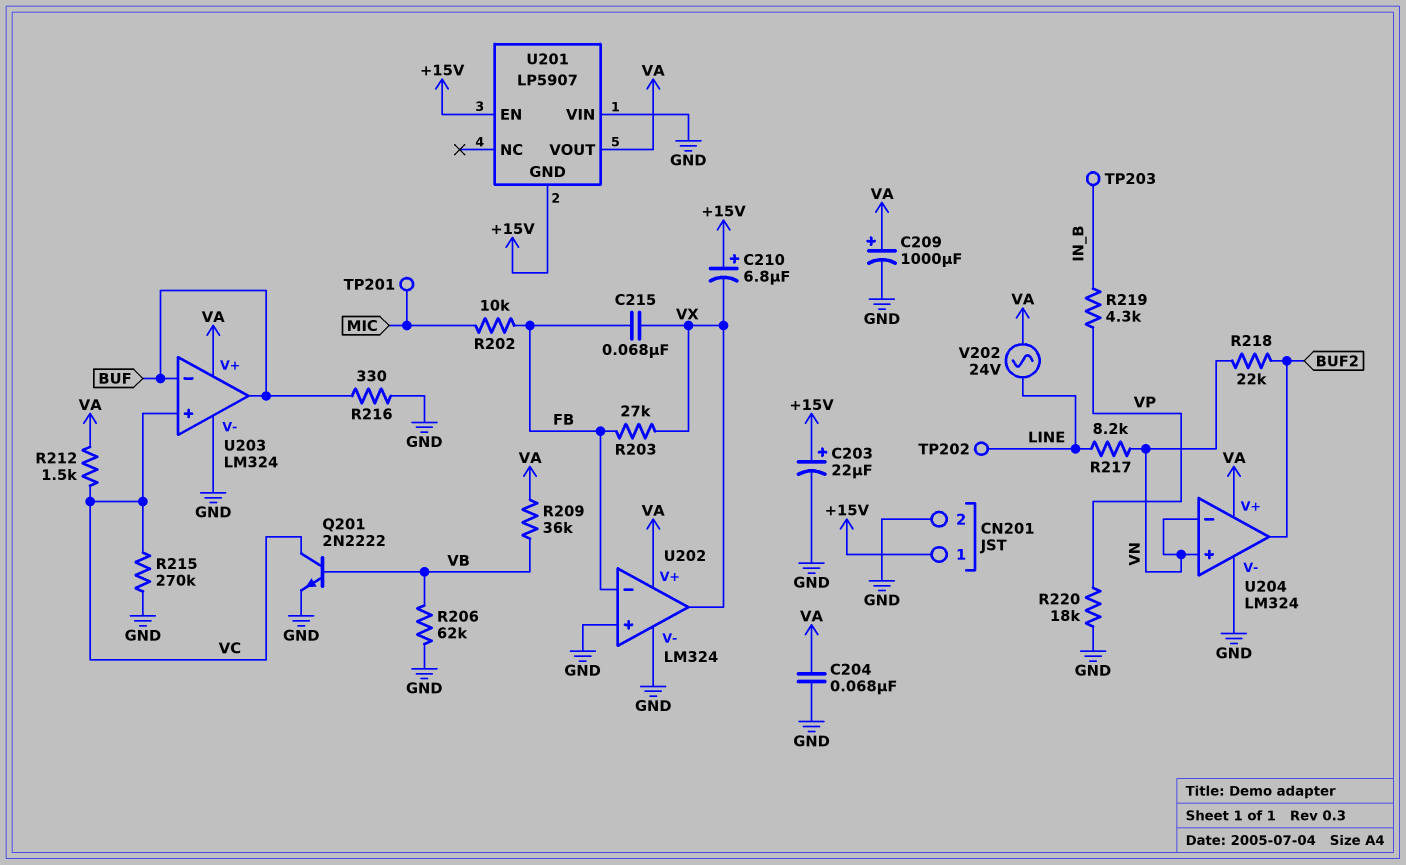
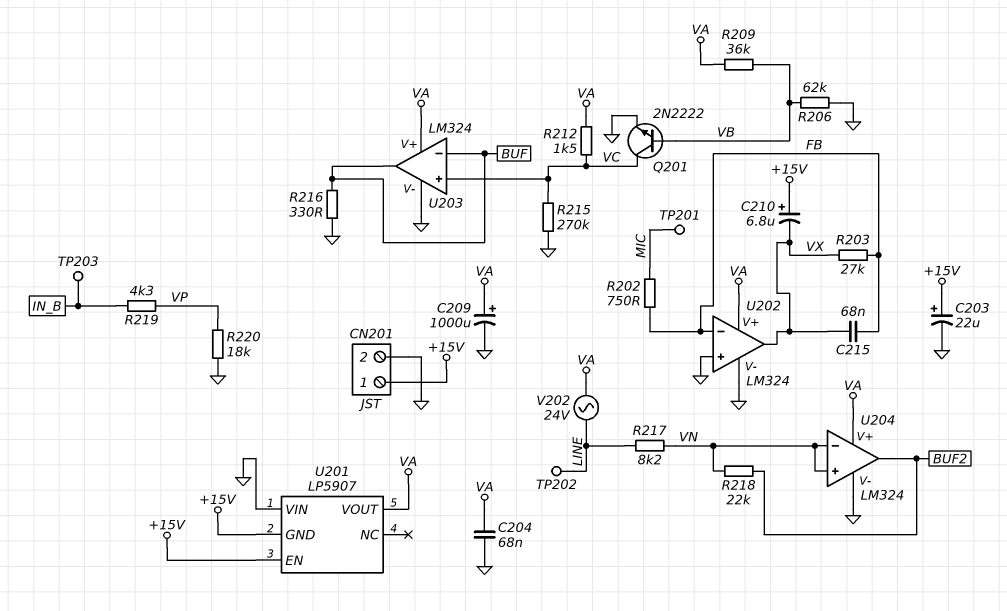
R202: 10k (FB, MIC) -> 750 (FB, MIC)

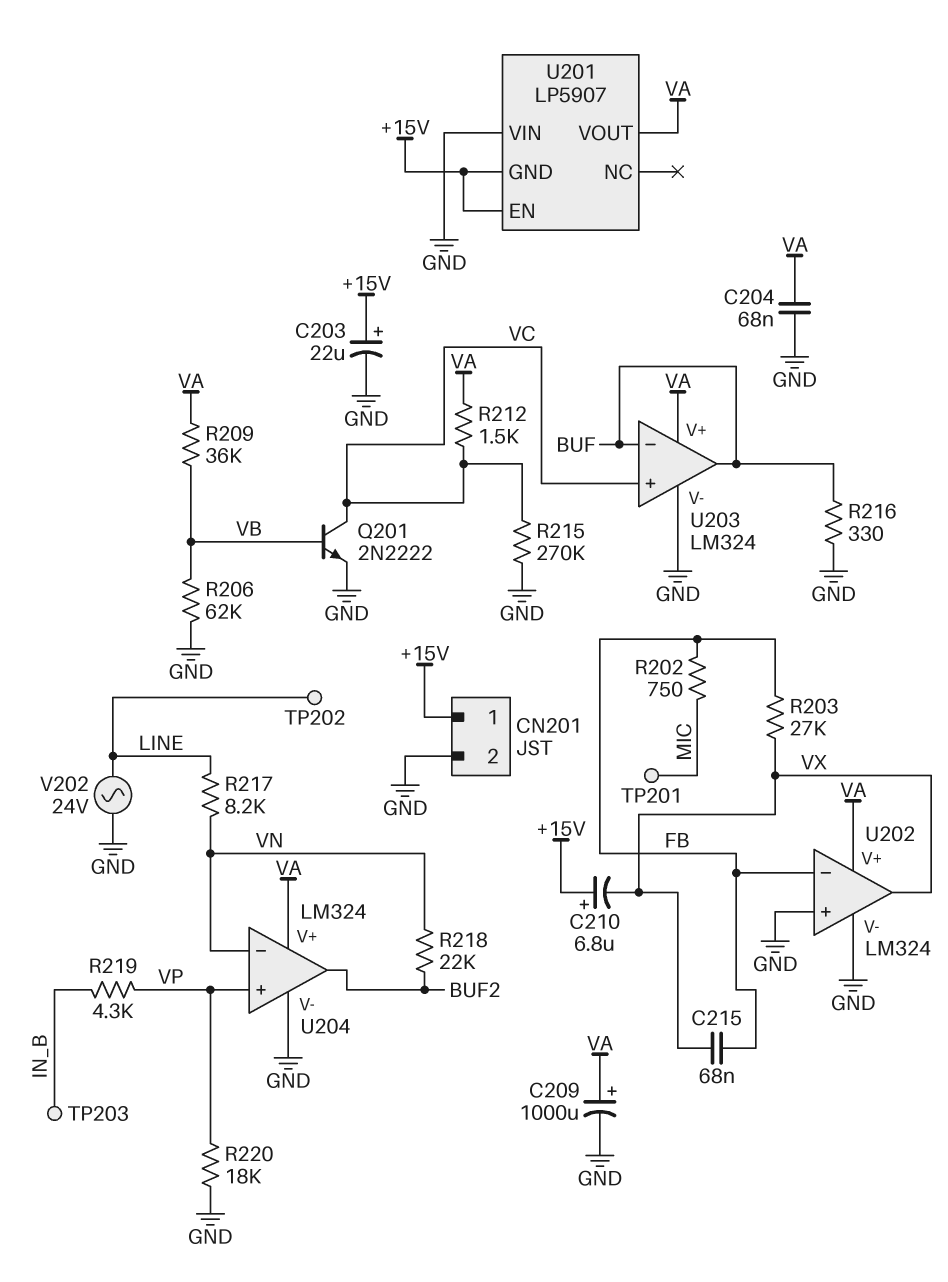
U204 pin in+: VN -> VP
V202: AC 24V (LINE, VA) -> AC 24V (GND, LINE)

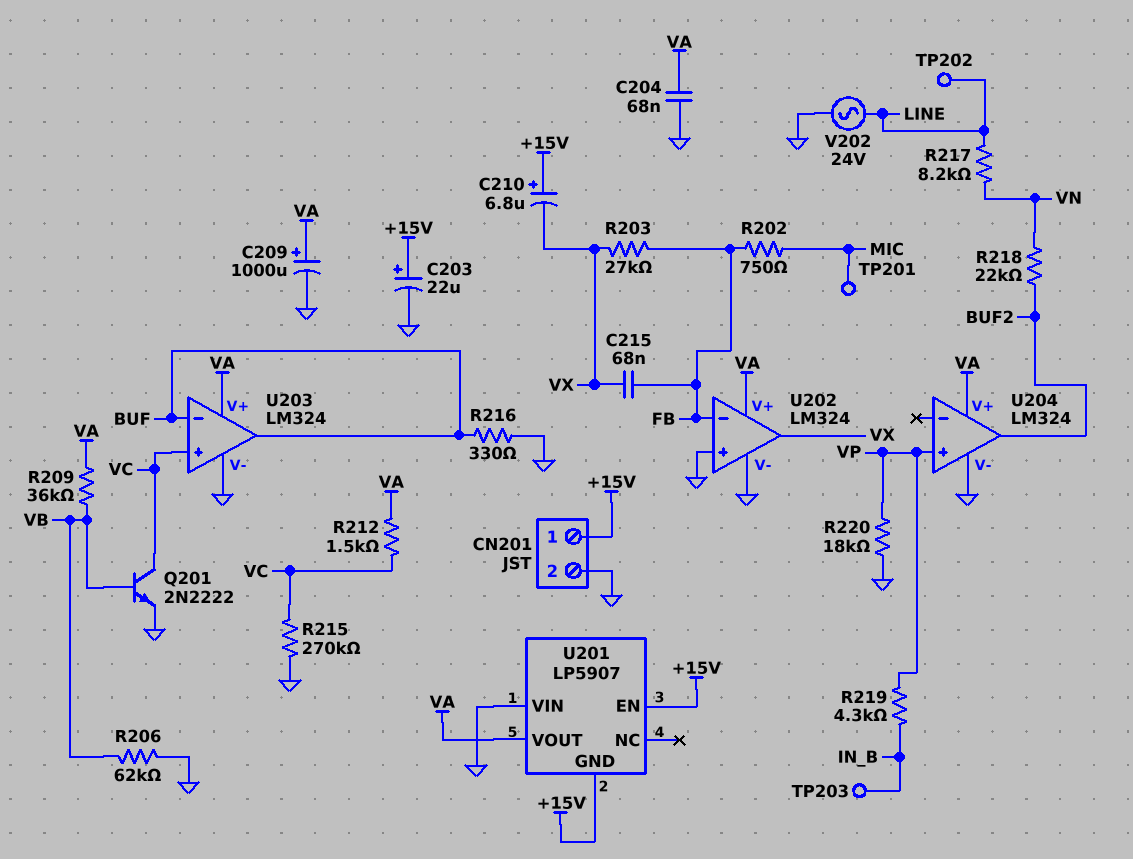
U204 pin in-: VN -> none

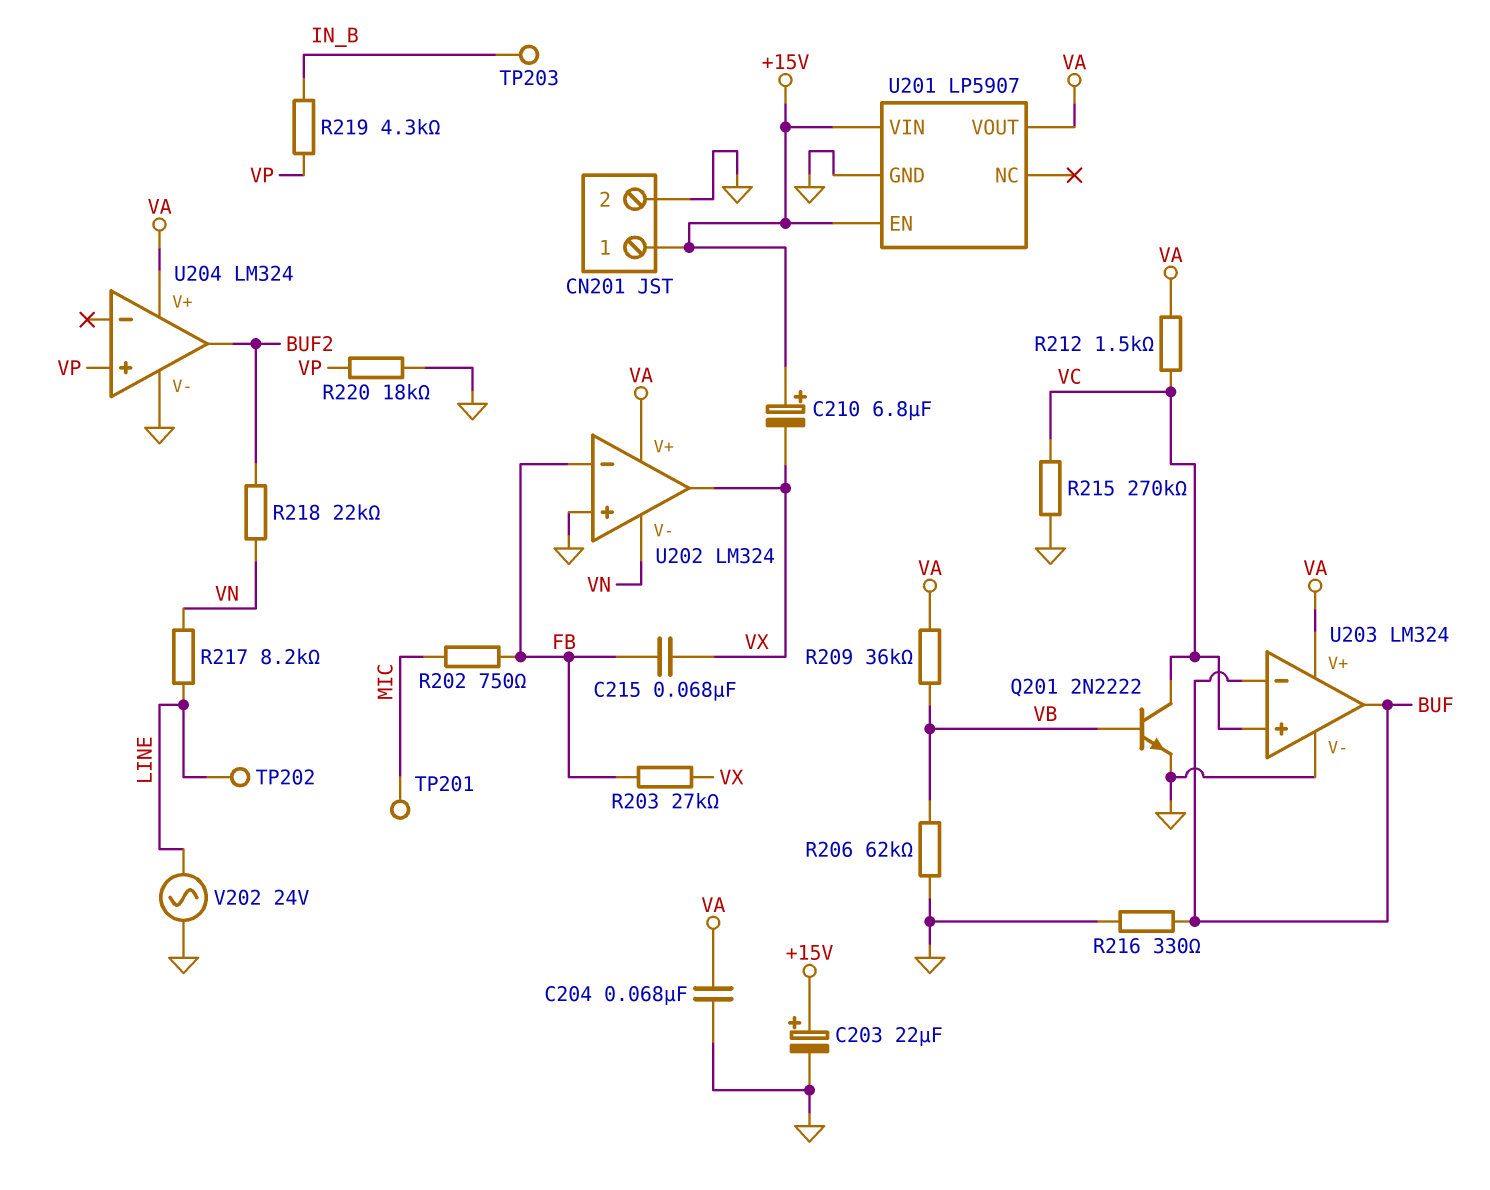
C209: 1000uF (plus VA, minus GND) -> none
U201 pin GND: +15V -> GND
U201 pin VIN: GND -> +15V
U202 pin V-: GND -> VN

